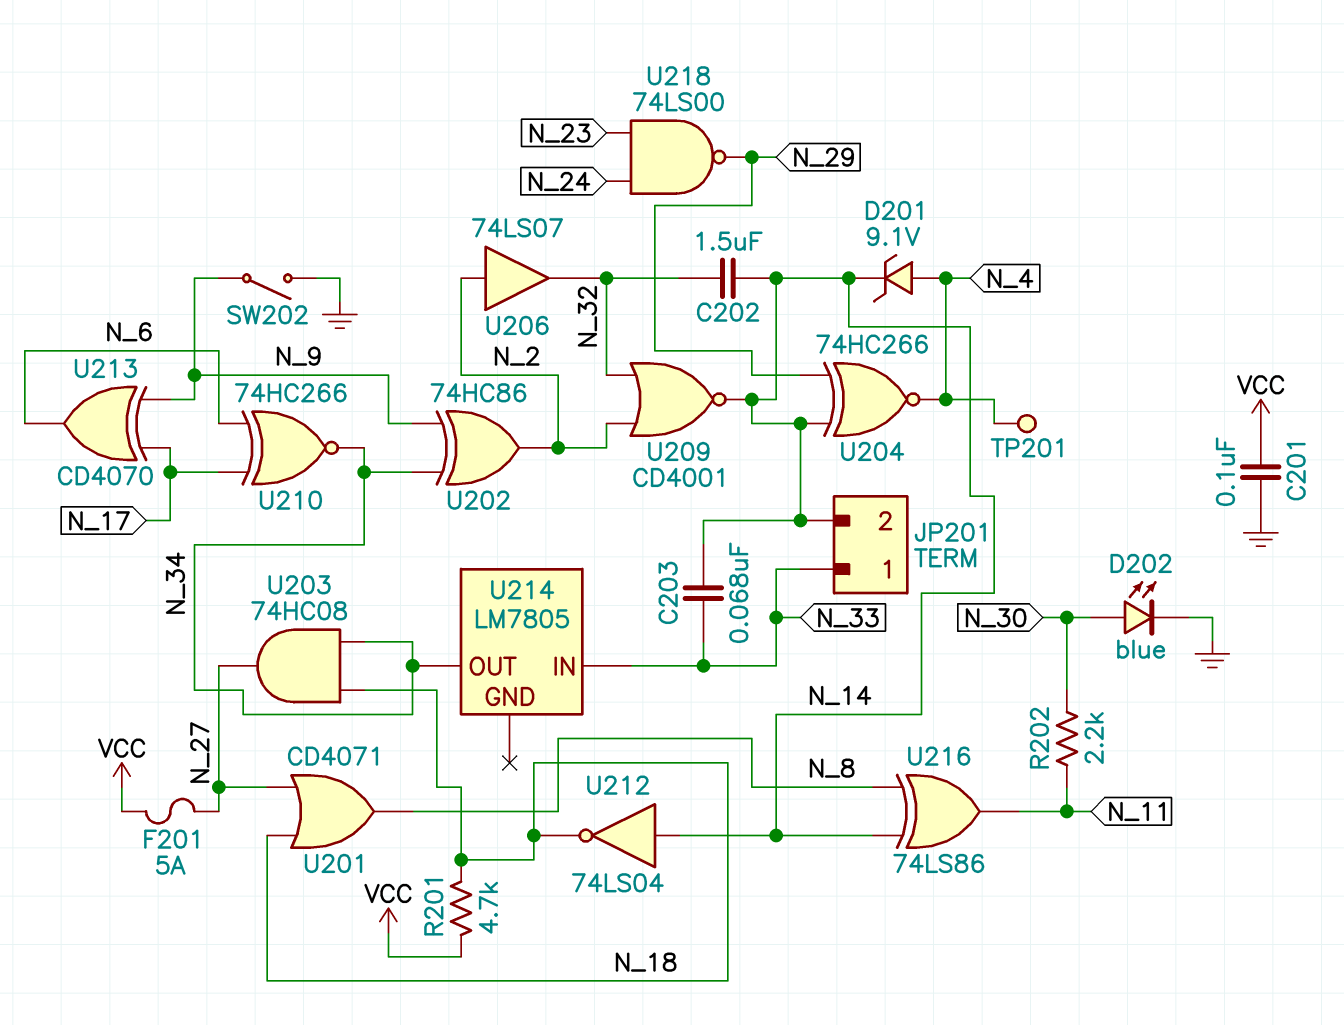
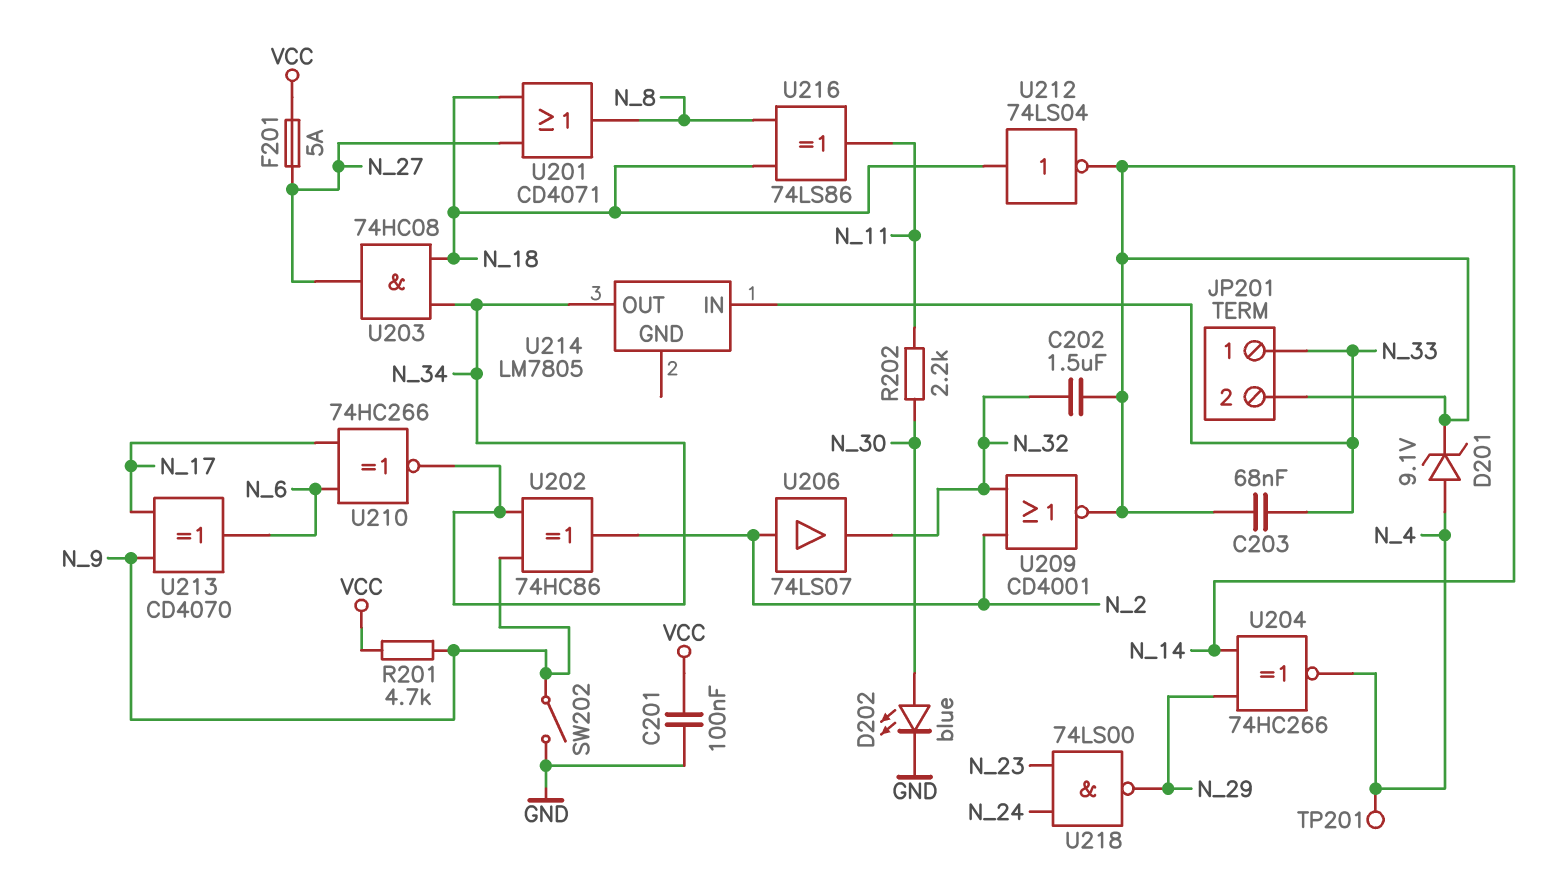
R201: 4.7k (N_18, VCC) -> 4.7k (N_9, VCC)
U212: NOT 74LS04 (in N_14, out N_18) -> NOT 74LS04 (in N_18, out N_14)
U216: XOR 74LS86 (in N_8, in N_14, out N_11) -> XOR 74LS86 (in N_8, in N_18, out N_11)

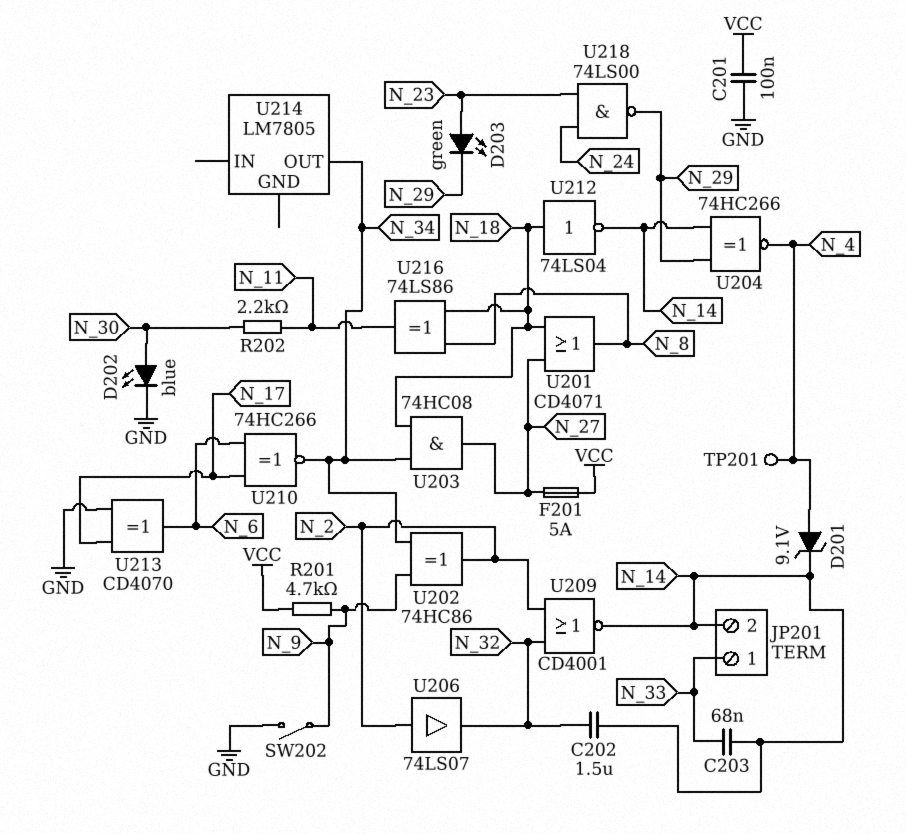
D203: none -> LED green (A N_23, K N_29)
U213: XOR CD4070 (in N_9, in N_17, out N_6) -> XOR CD4070 (in GND, in N_17, out N_6)
U214 pin IN: N_33 -> none

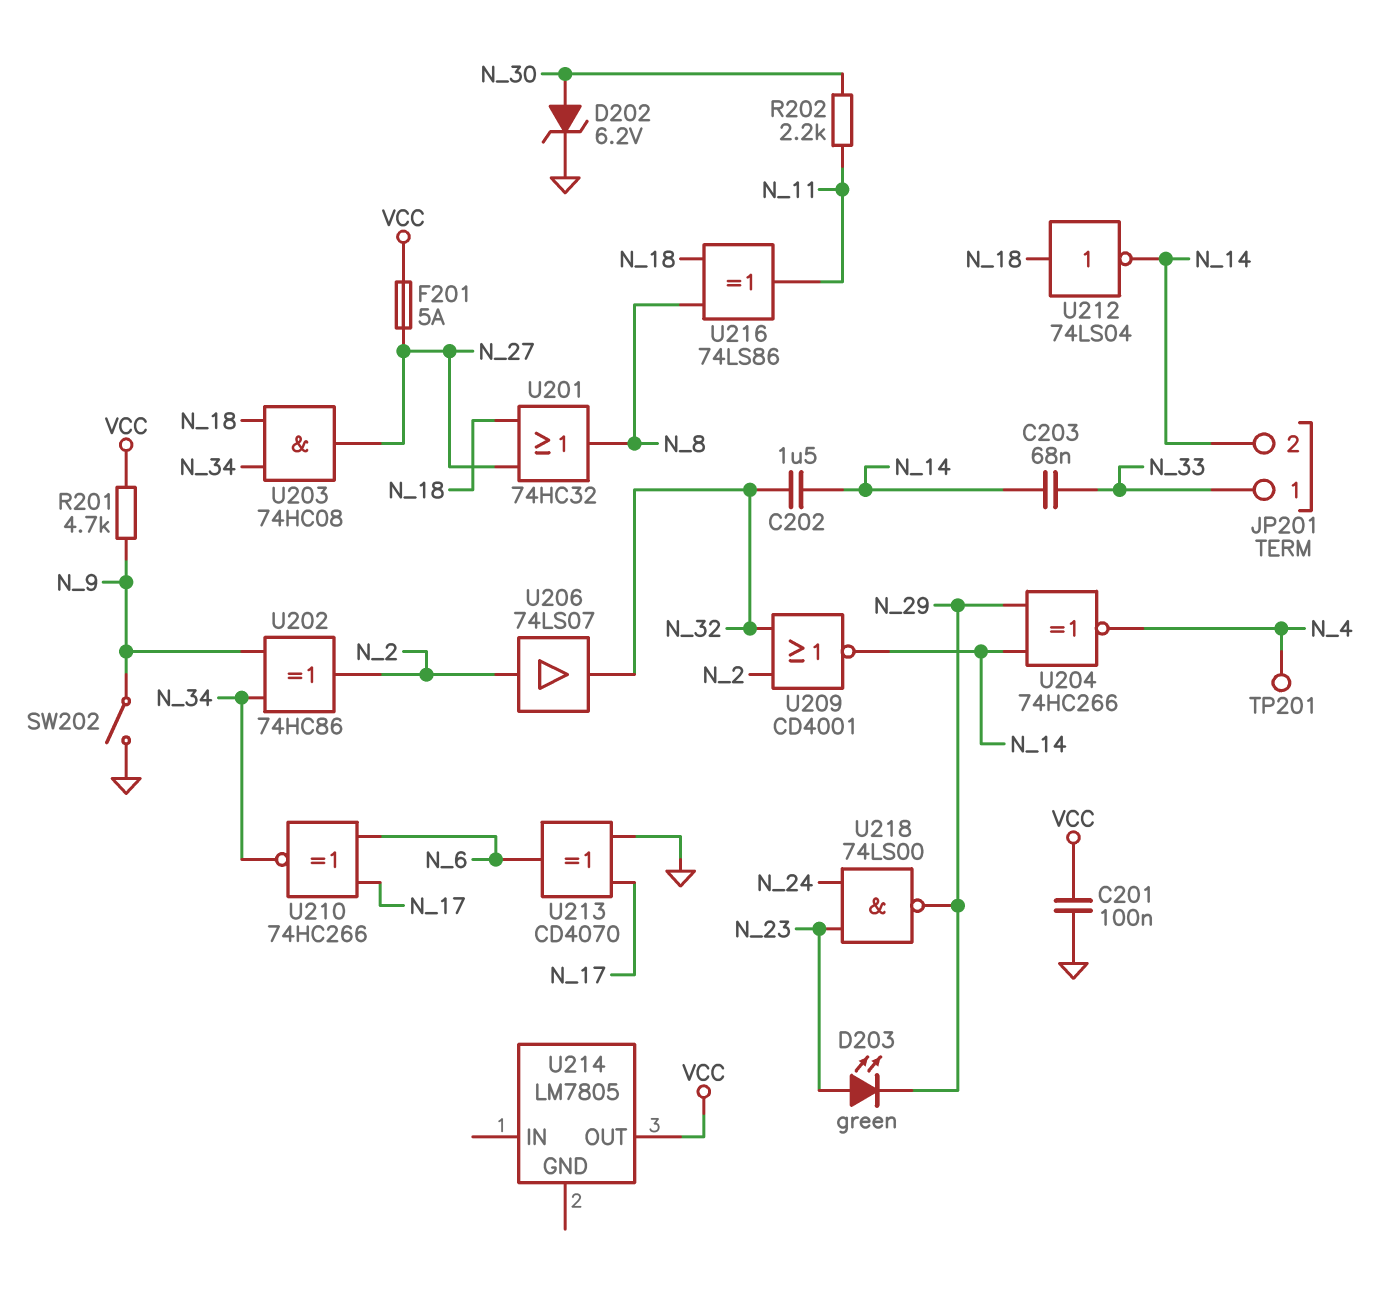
D201: zener 9.1V (A N_4, K N_14) -> none
D202: LED blue (A N_30, K GND) -> zener 6.2V (A N_30, K GND)
U201: OR CD4071 (in N_18, in N_27, out N_8) -> OR 74HC32 (in N_18, in N_27, out N_8)
U214 pin OUT: N_34 -> VCC

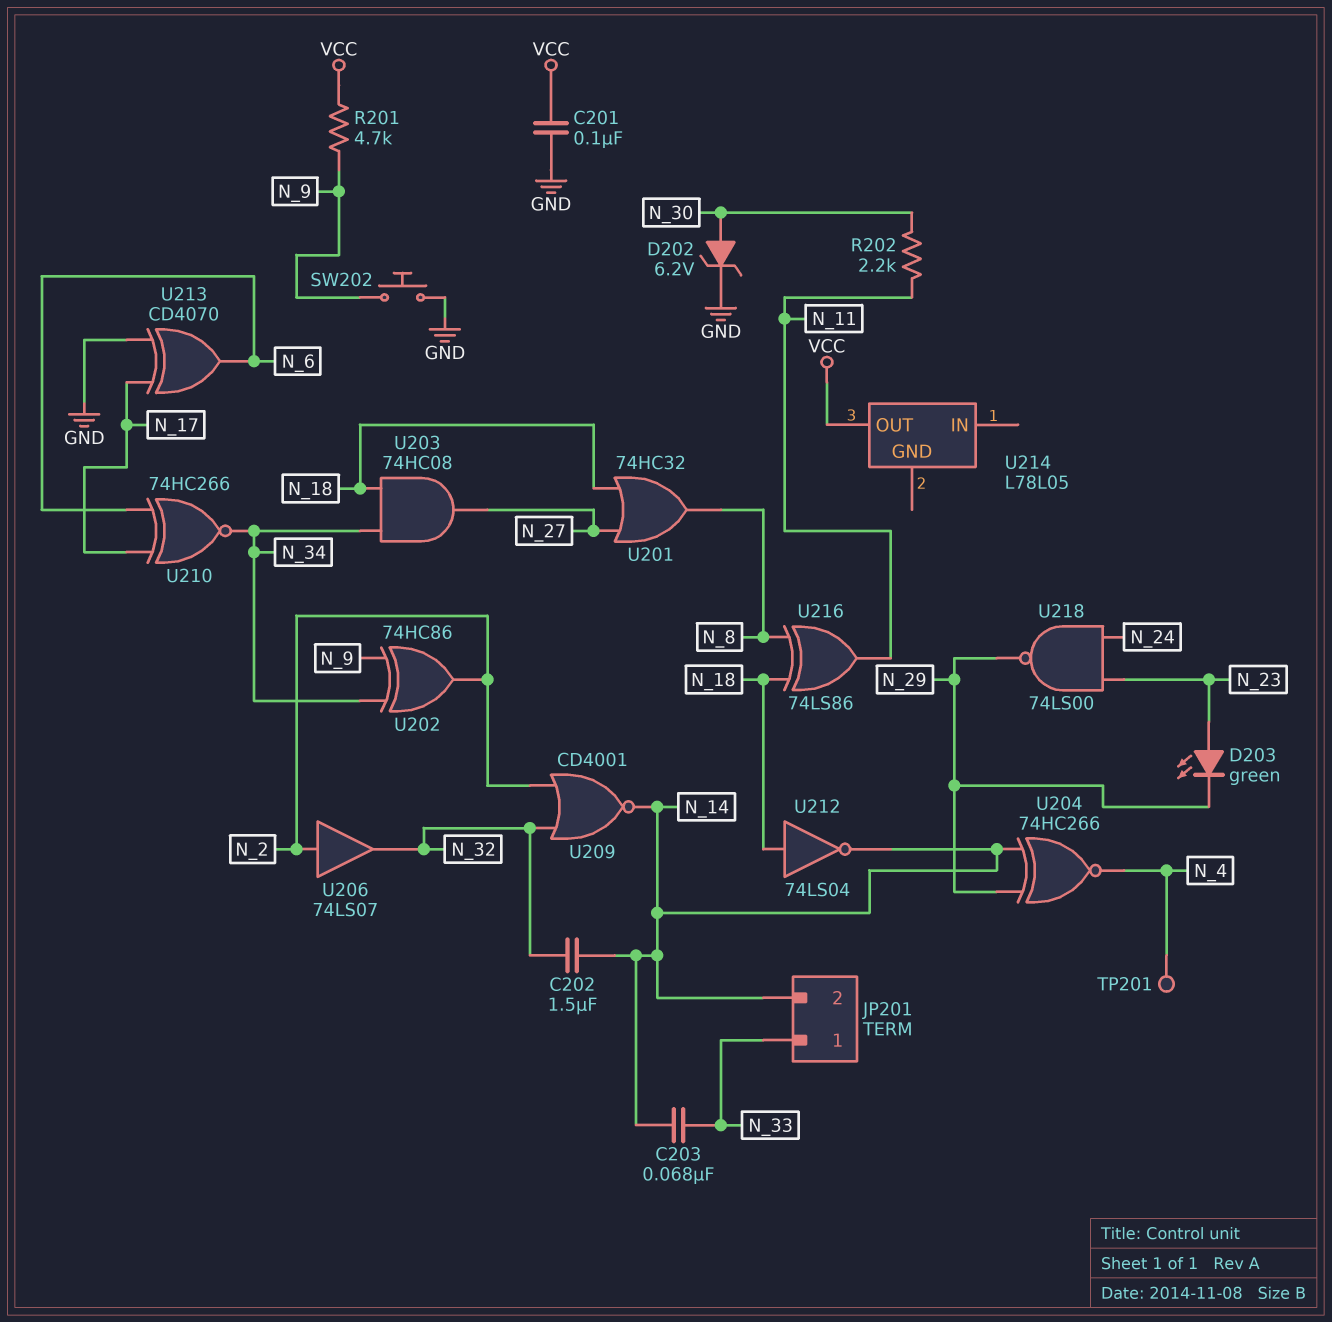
F201: 5A (N_27, VCC) -> none
SW202: switch (GND, N_9) -> button (GND, N_9)
U214: LM7805 -> L78L05

